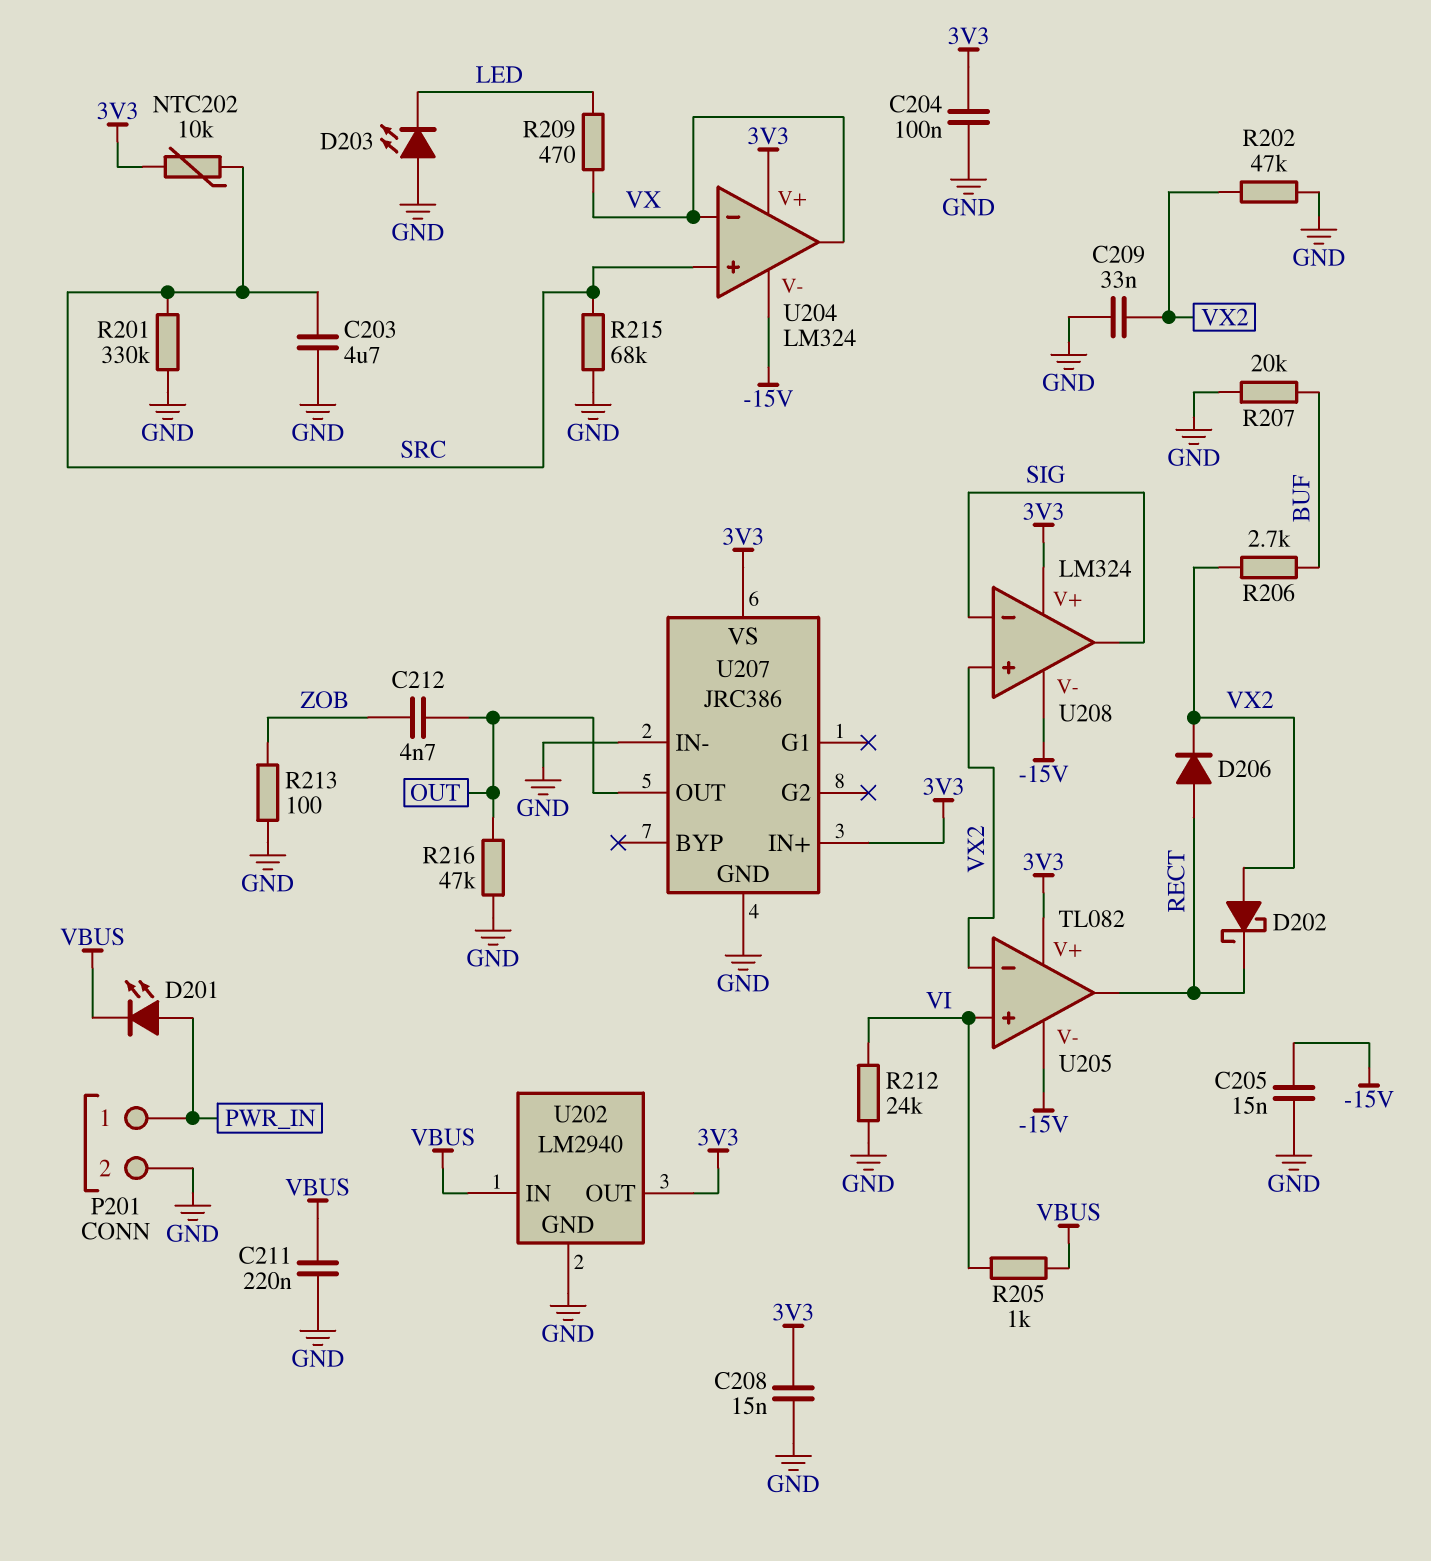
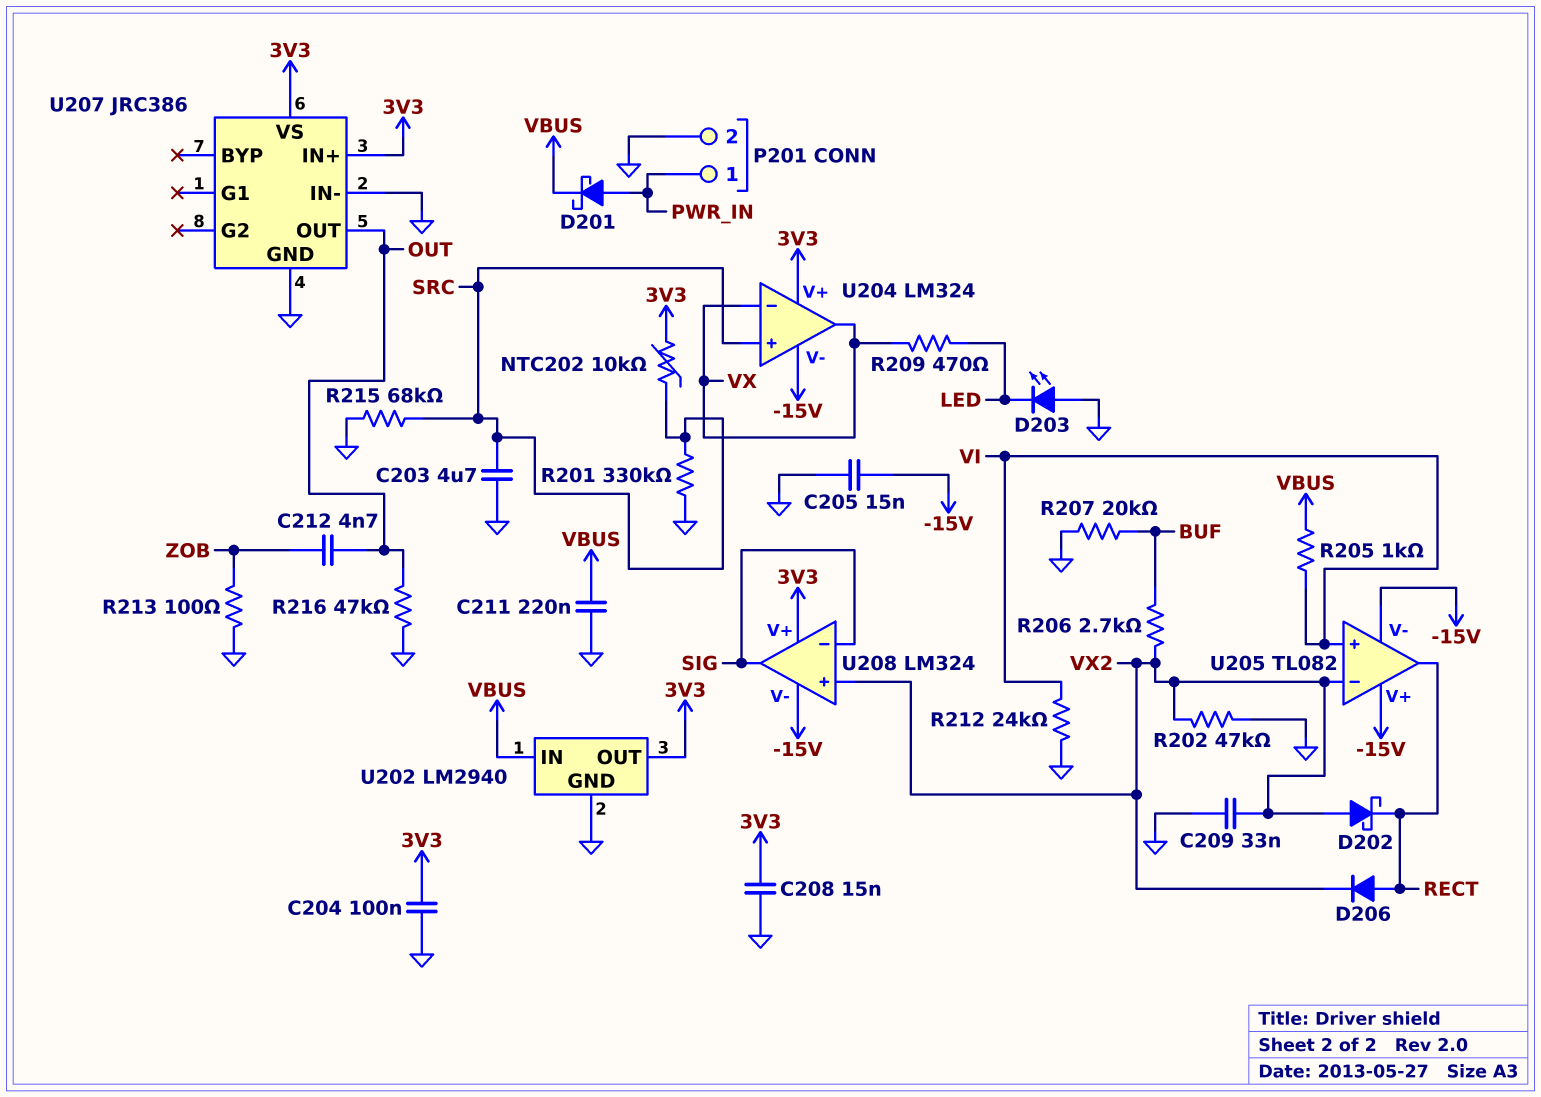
D201: LED (A PWR_IN, K VBUS) -> schottky (A PWR_IN, K VBUS)
U205 pin V+: 3V3 -> -15V

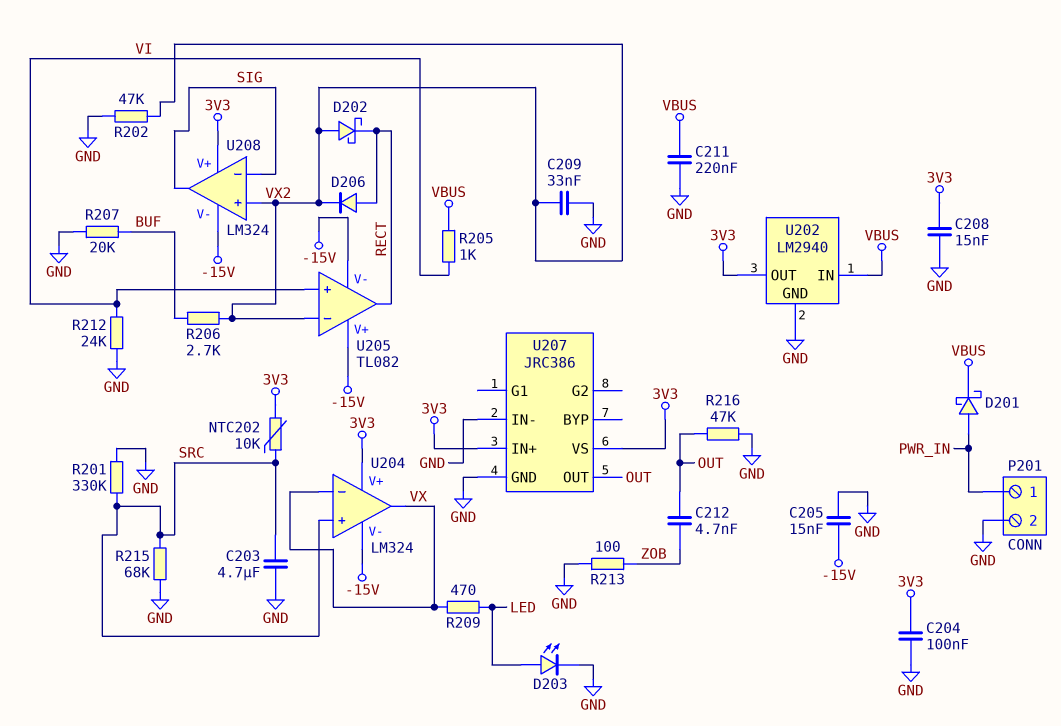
D203: LED (A GND, K LED) -> LED (A LED, K GND)

